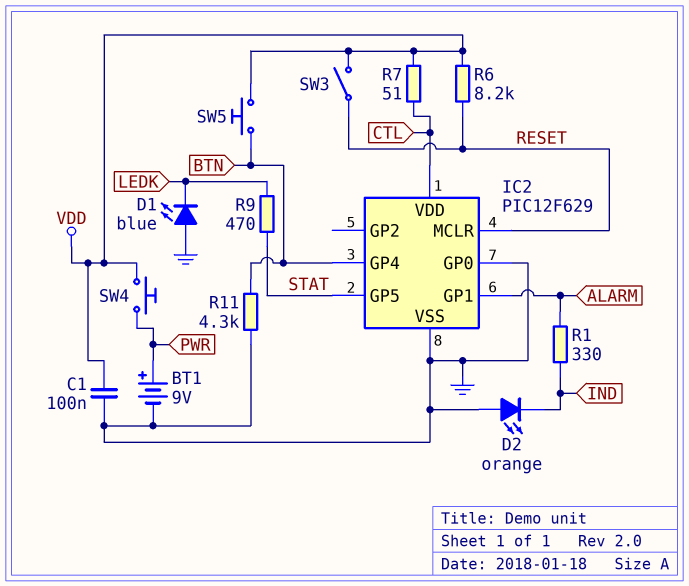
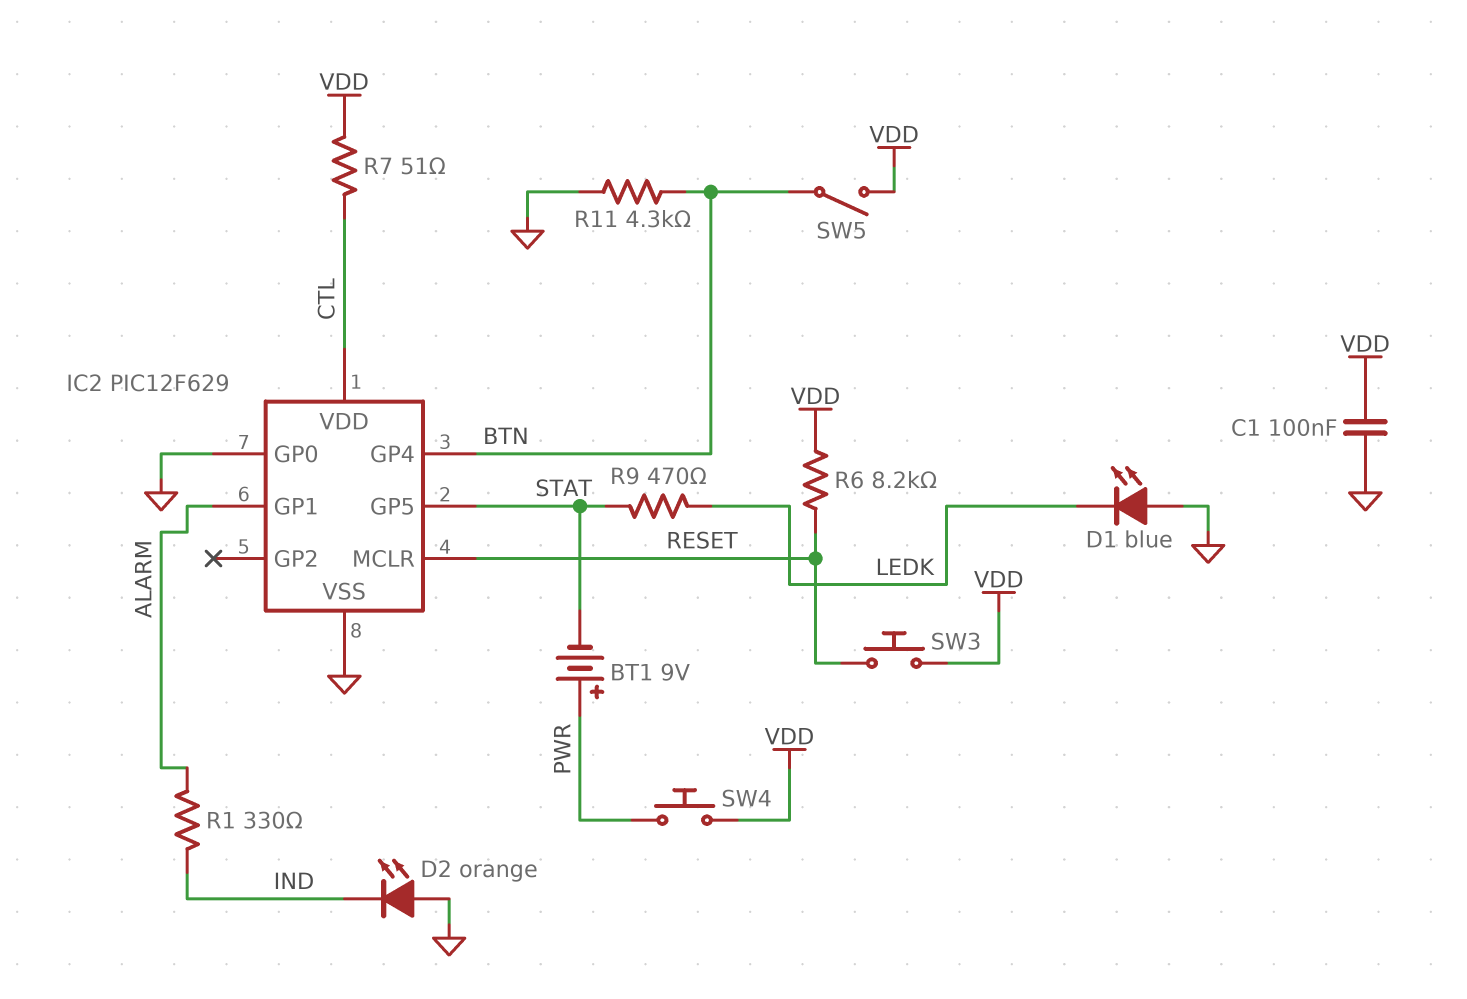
BT1: 9V (plus PWR, minus GND) -> 9V (plus PWR, minus STAT)
SW3: switch (RESET, VDD) -> button (RESET, VDD)
SW5: button (BTN, VDD) -> switch (BTN, VDD)

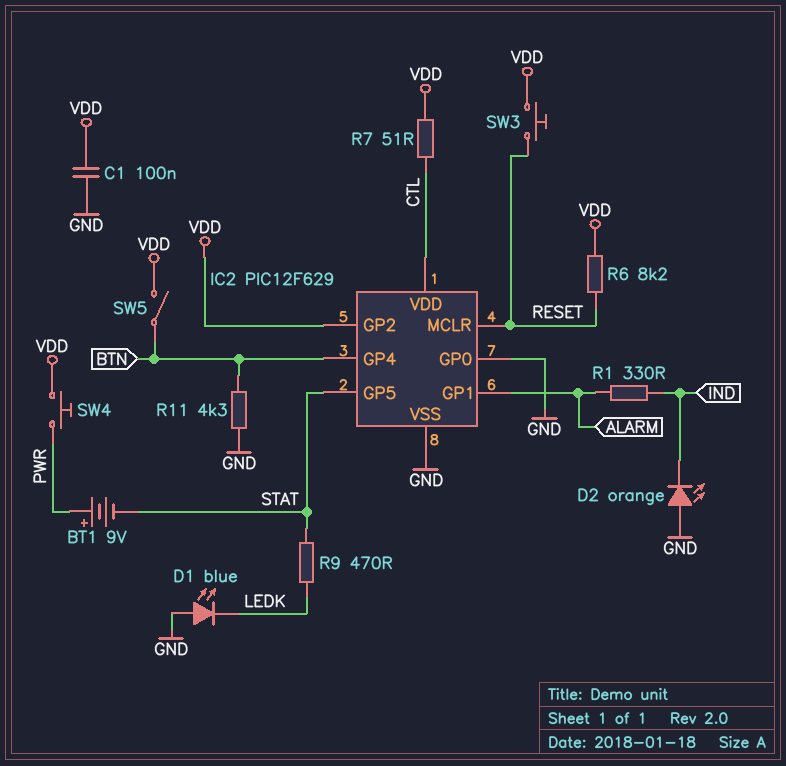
IC2 pin GP2: none -> VDD

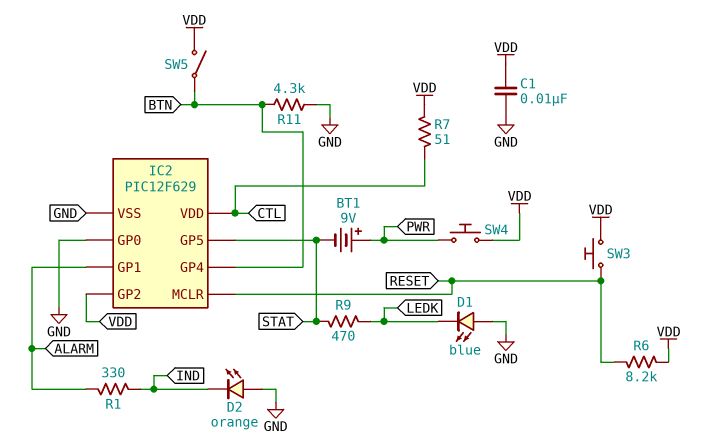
C1: 100nF (GND, VDD) -> 10nF (GND, VDD)

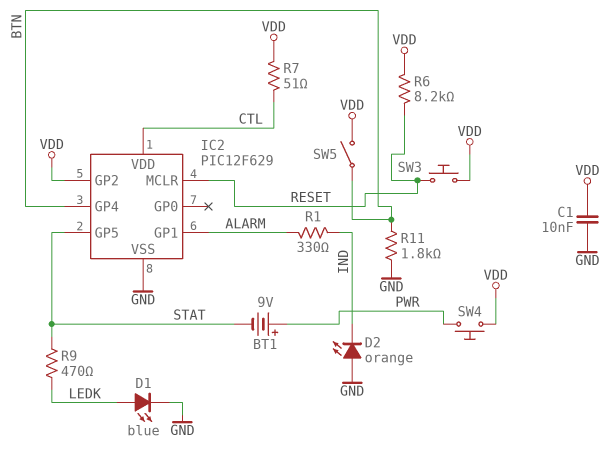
D1: LED blue (A GND, K LEDK) -> LED blue (A LEDK, K GND)
IC2 pin GP0: GND -> none
R11: 4.3k (BTN, GND) -> 1.8k (BTN, GND)

